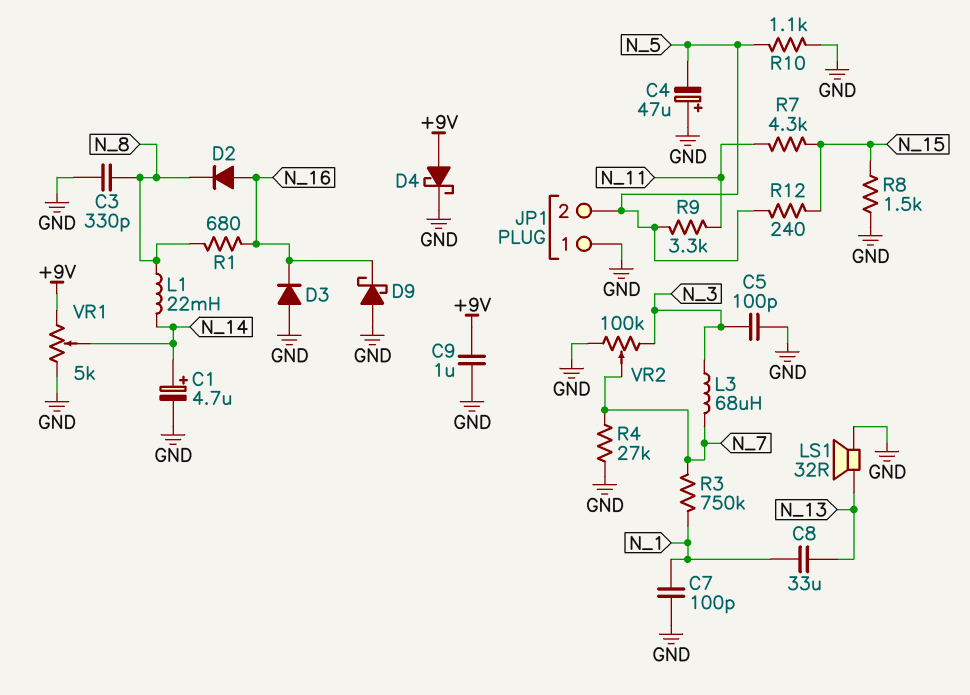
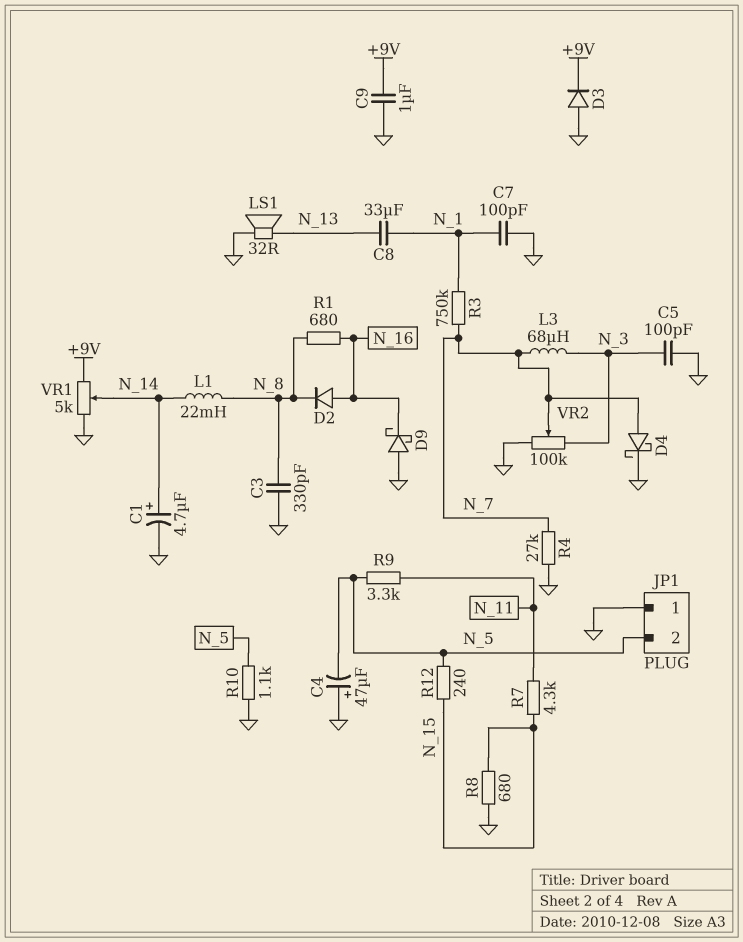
D3: diode (A GND, K N_16) -> diode (A GND, K +9V)
D4: schottky (A +9V, K GND) -> schottky (A N_7, K GND)
R8: 1.5k (GND, N_15) -> 680 (GND, N_15)

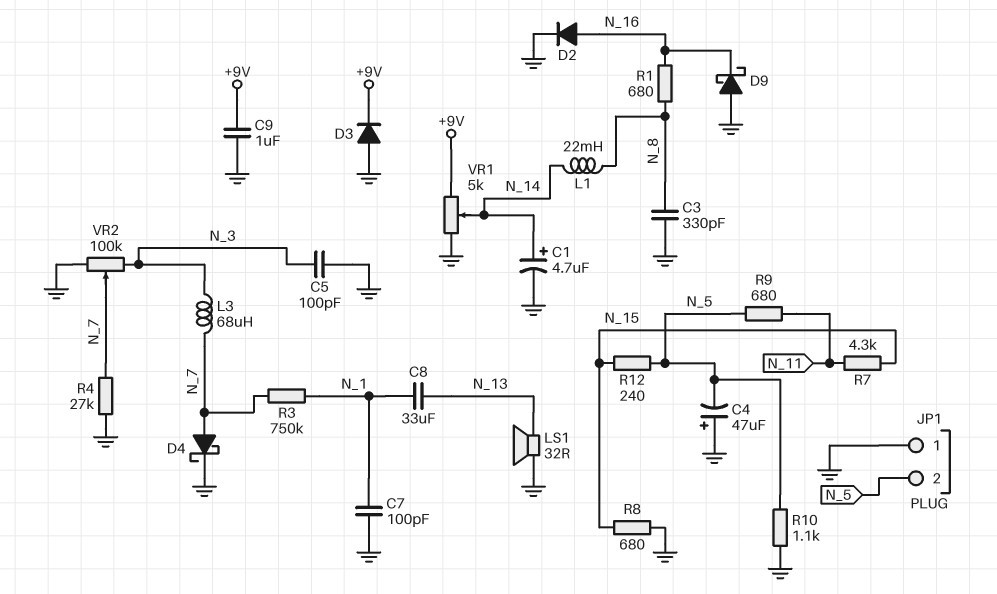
D2: diode (A N_16, K N_8) -> diode (A N_16, K GND)
R9: 3.3k (N_5, N_11) -> 680 (N_5, N_11)

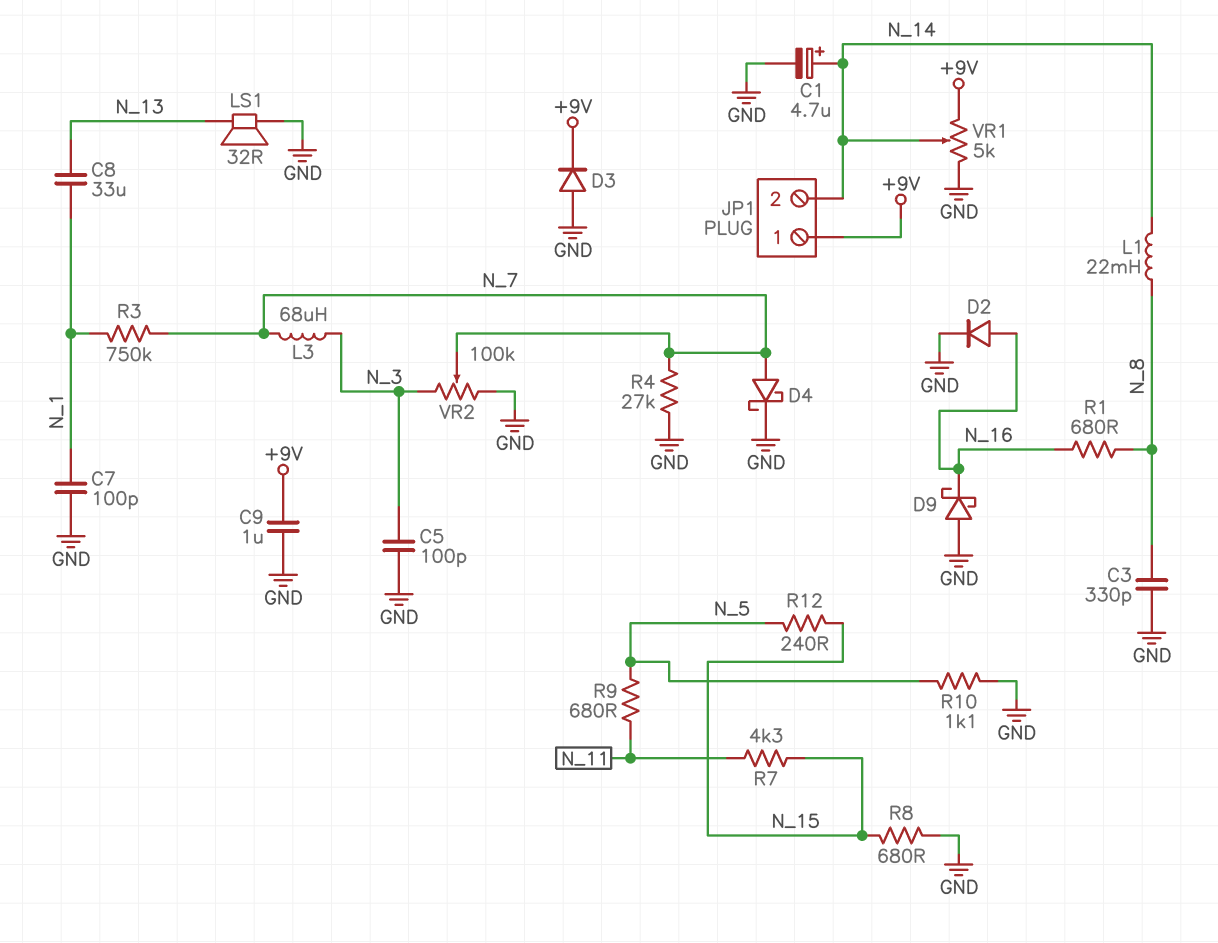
C4: 47uF (plus GND, minus N_5) -> none
JP1 pin 1: GND -> +9V
JP1 pin 2: N_5 -> N_14

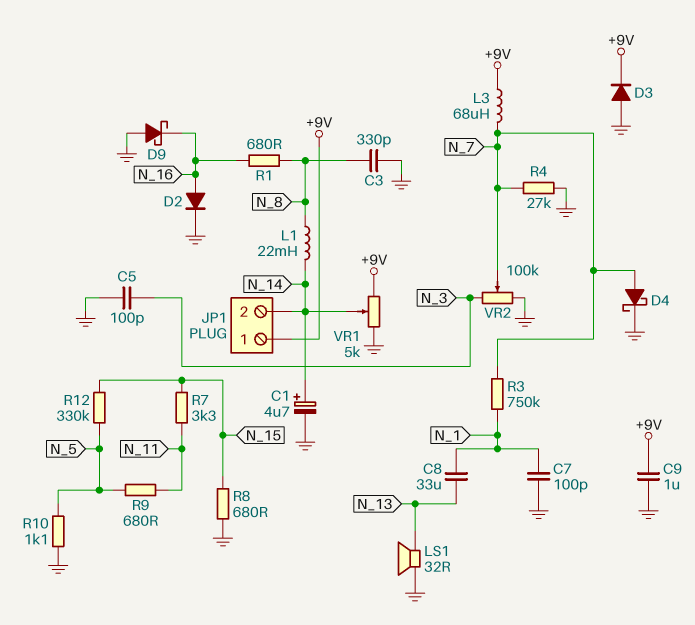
L3: 68uH (N_3, N_7) -> 68uH (+9V, N_7)
R7: 4.3k (N_11, N_15) -> 3.3k (N_11, N_15)
R12: 240 (N_5, N_15) -> 330k (N_5, N_15)

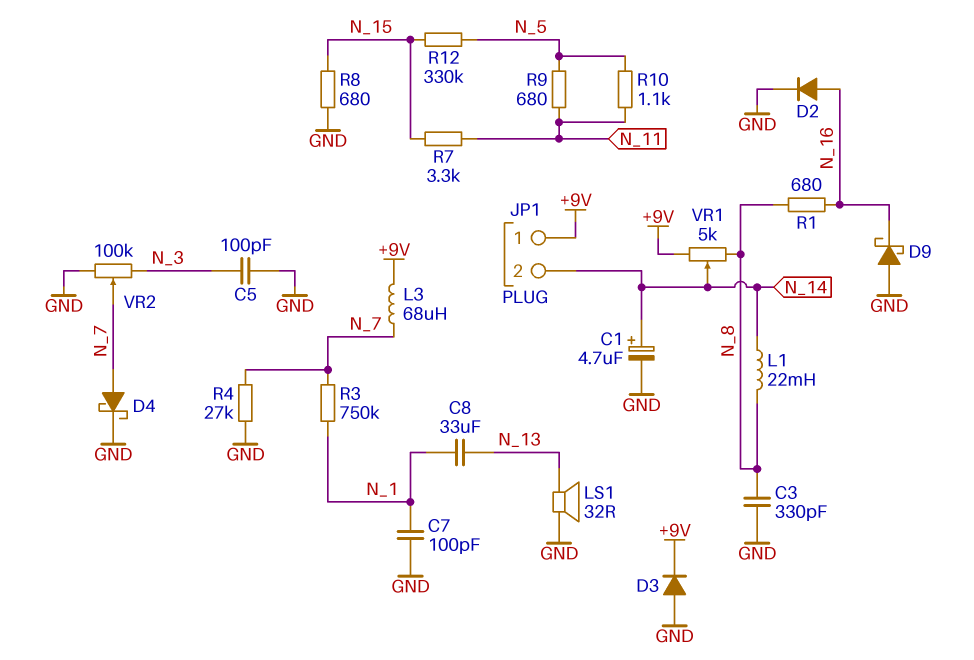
C9: 1uF (+9V, GND) -> none
R10: 1.1k (GND, N_5) -> 1.1k (N_5, N_11)
VR1: 5k (+9V, GND, wiper N_14) -> 5k (+9V, N_8, wiper N_14)

